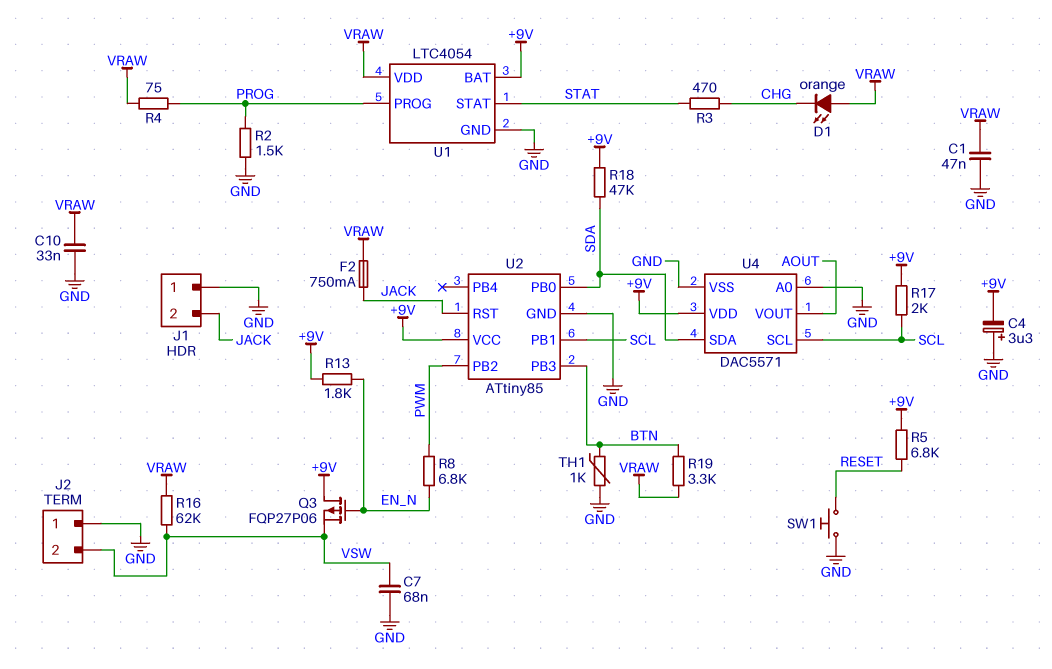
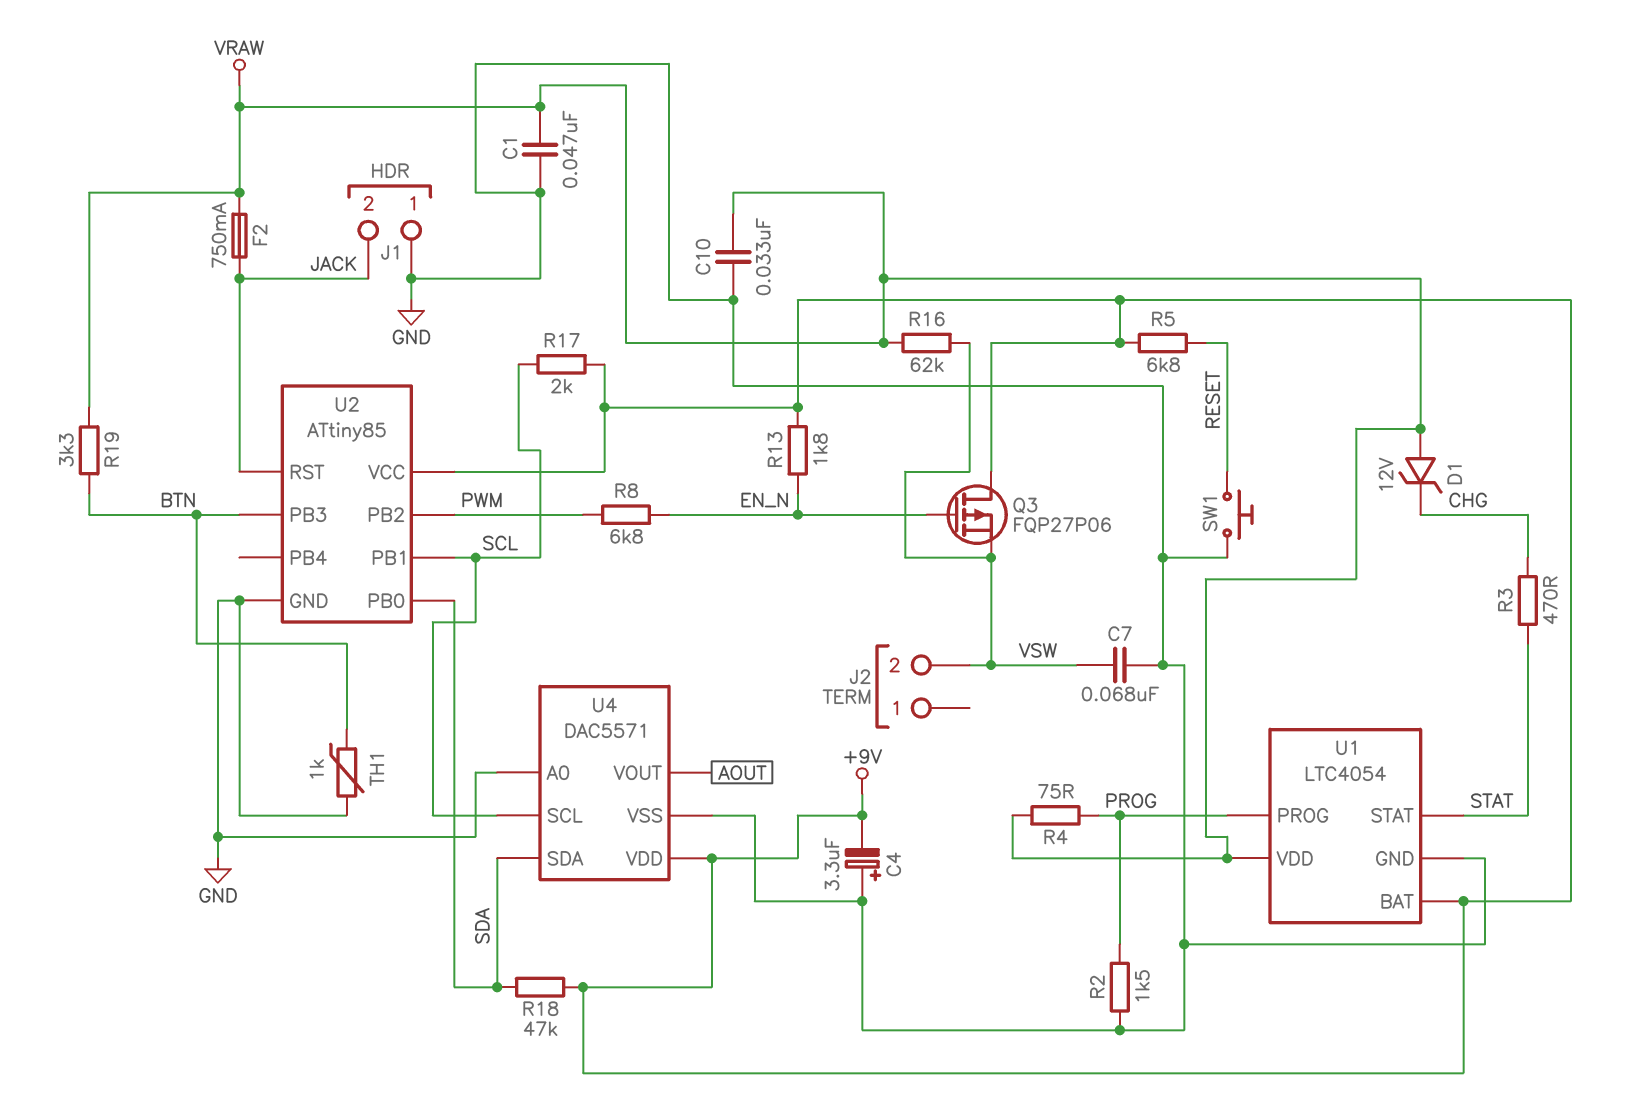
D1: LED orange (A VRAW, K CHG) -> zener 12V (A VRAW, K CHG)
J2 pin 1: GND -> none

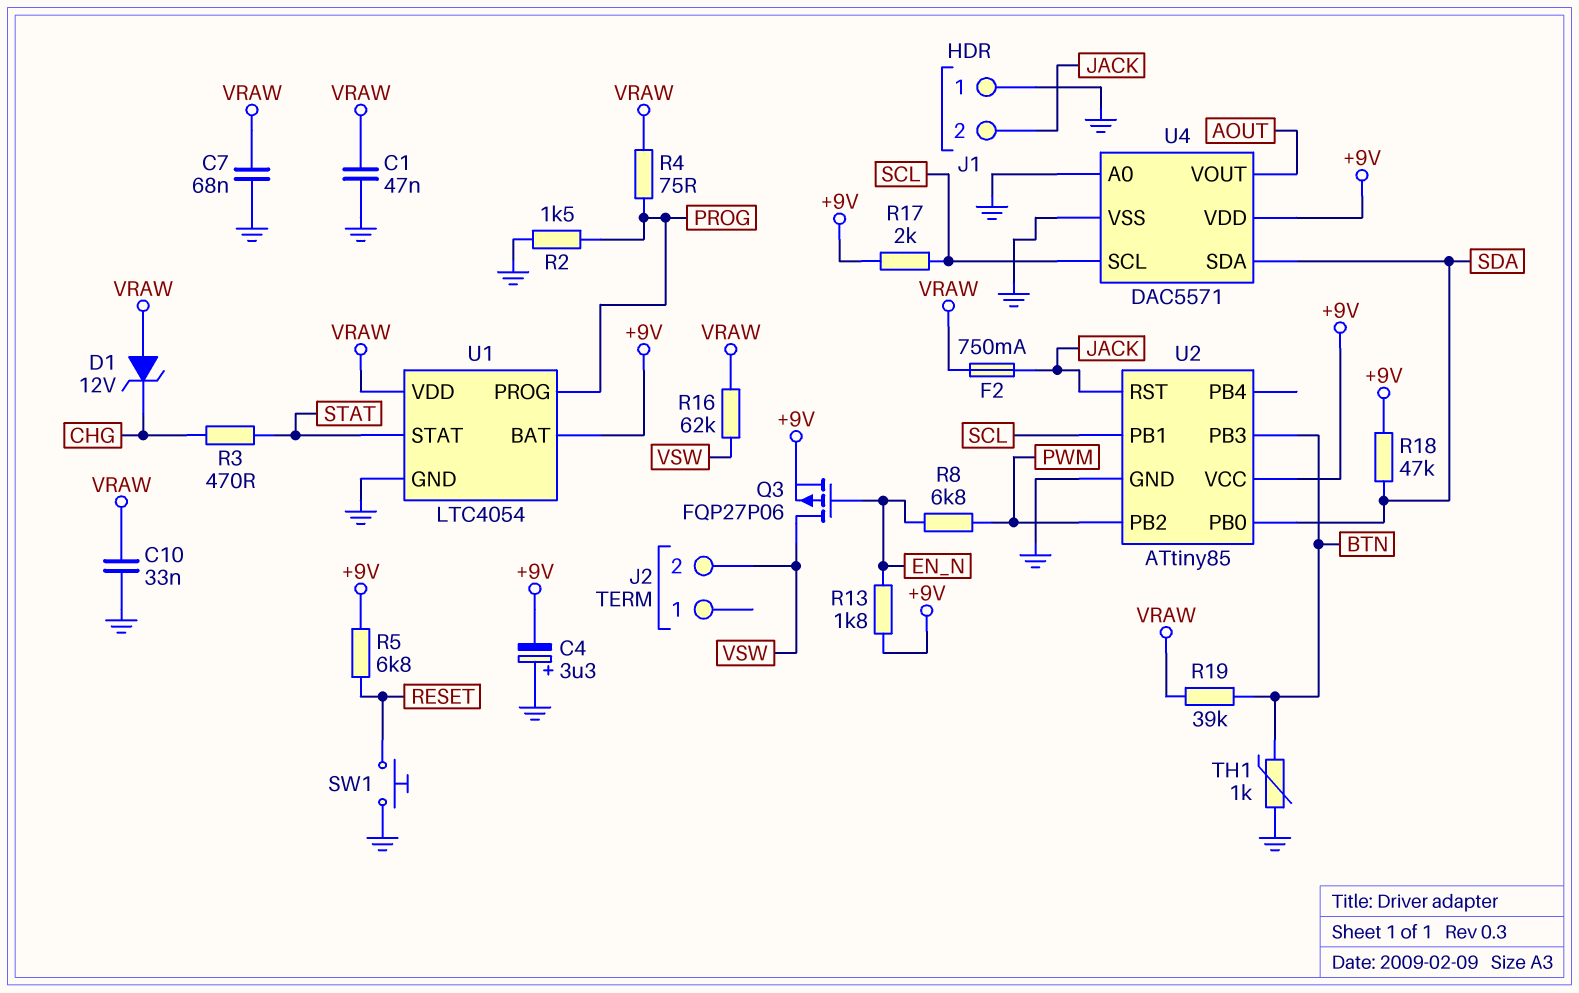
C7: 68nF (GND, VSW) -> 68nF (GND, VRAW)
Q3: PMOS FQP27P06 (G EN_N, D +9V, S VSW) -> PMOS FQP27P06 (G EN_N, D VSW, S +9V)
R19: 3.3k (BTN, VRAW) -> 39k (BTN, VRAW)

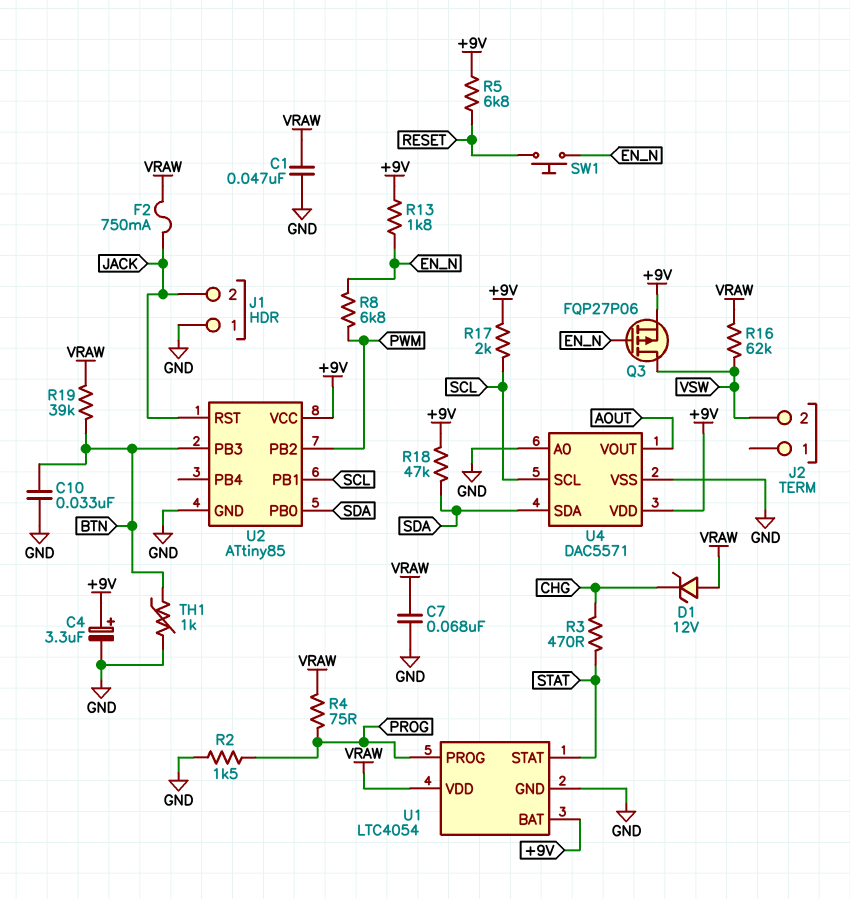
C4: 3.3uF (plus GND, minus +9V) -> 3.3uF (plus +9V, minus GND)
C10: 33nF (GND, VRAW) -> 33nF (BTN, GND)
SW1: button (GND, RESET) -> button (EN_N, RESET)

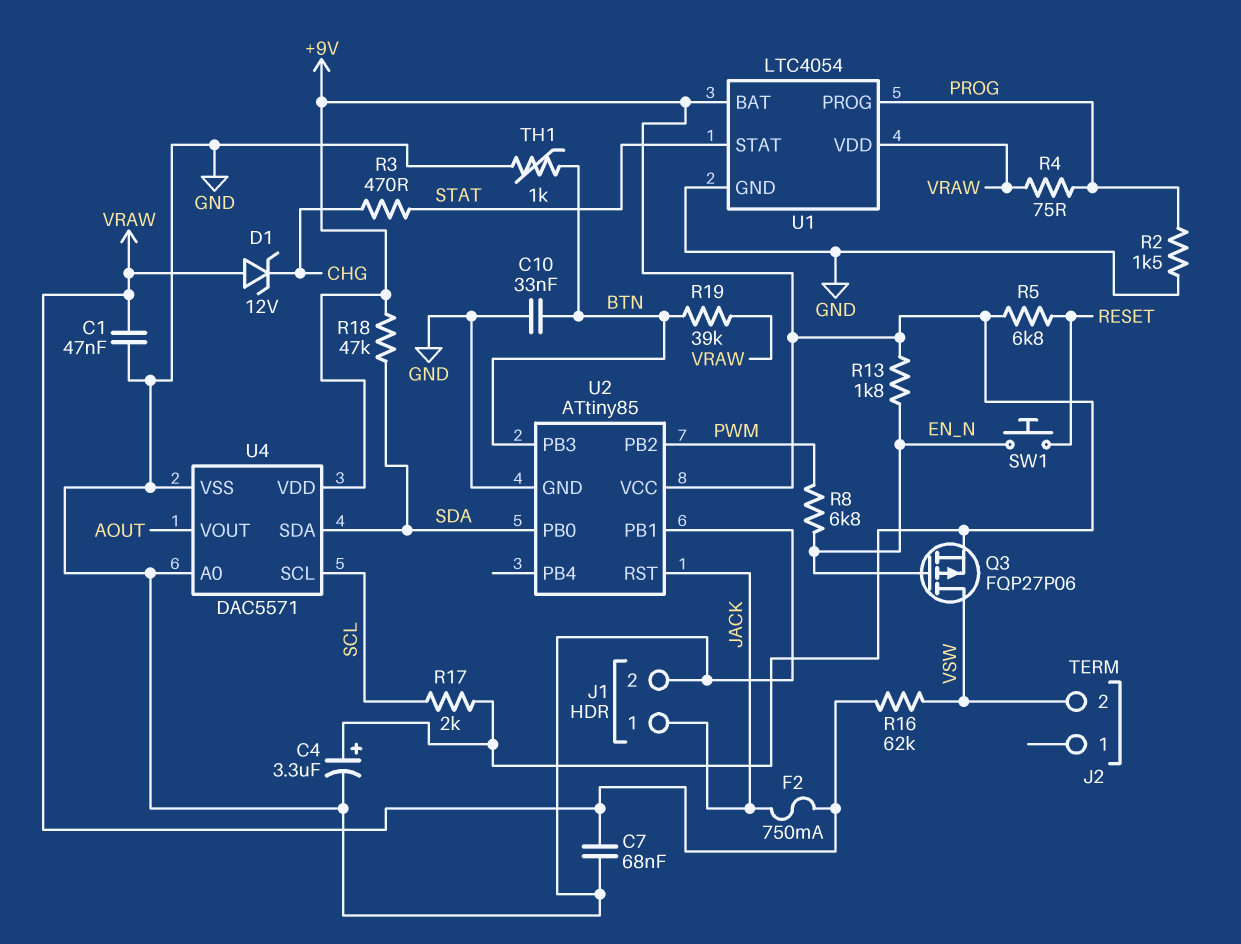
J1 pin 1: GND -> JACK
J1 pin 2: JACK -> GND
U2 pin PB1: SCL -> GND

